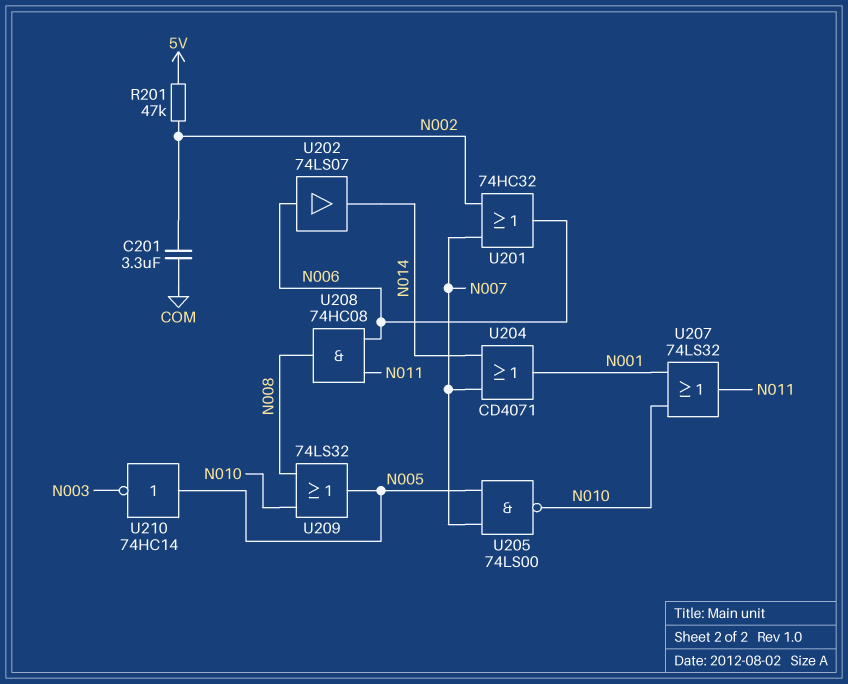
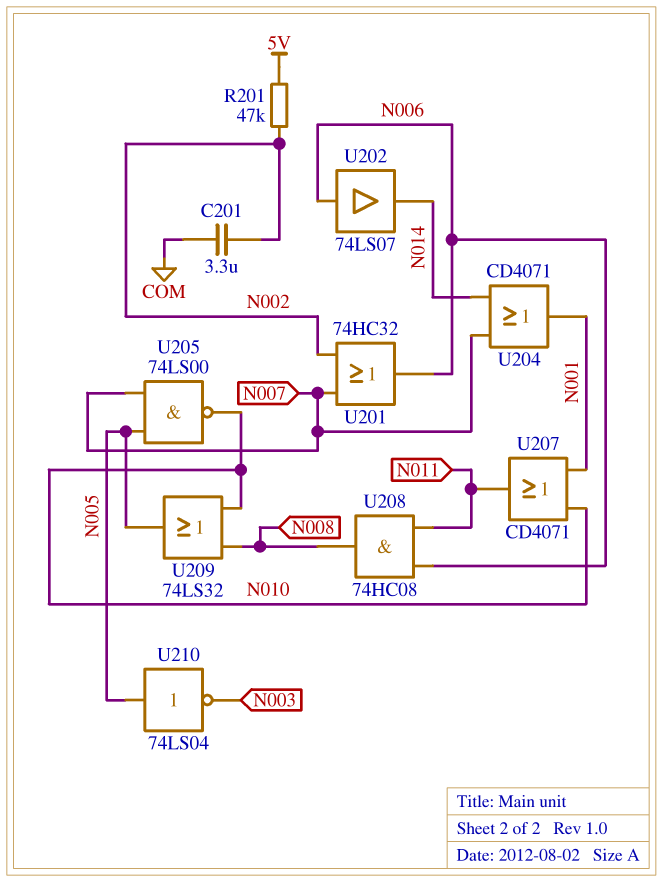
U207: OR 74LS32 (in N001, in N010, out N011) -> OR CD4071 (in N001, in N010, out N011)
U210: NOT 74HC14 (in N005, out N003) -> NOT 74LS04 (in N005, out N003)

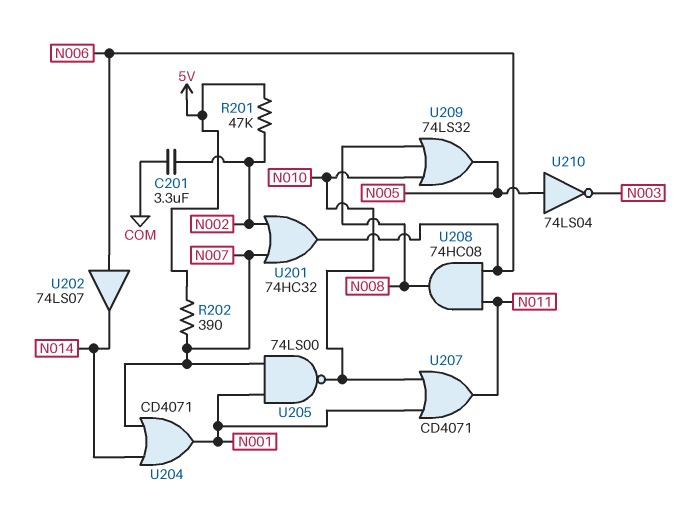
R202: none -> 390 (5V, N007)
U205: NAND 74LS00 (in N005, in N007, out N010) -> NAND 74LS00 (in N001, in N007, out N010)

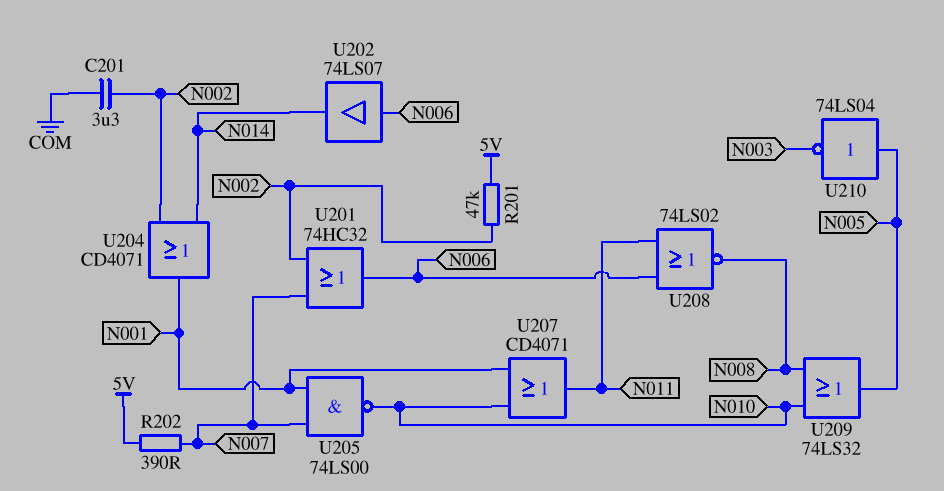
U204: OR CD4071 (in N007, in N014, out N001) -> OR CD4071 (in N002, in N014, out N001)
U208: AND 74HC08 (in N006, in N011, out N008) -> NOR 74LS02 (in N006, in N011, out N008)

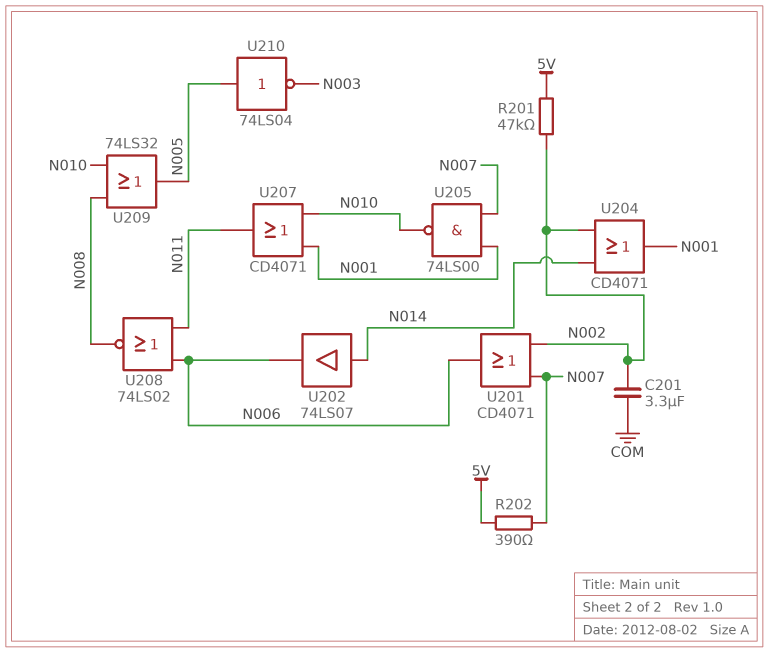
U201: OR 74HC32 (in N002, in N007, out N006) -> OR CD4071 (in N002, in N007, out N006)
U202: buffer 74LS07 (in N006, out N014) -> buffer 74LS07 (in N014, out N006)

